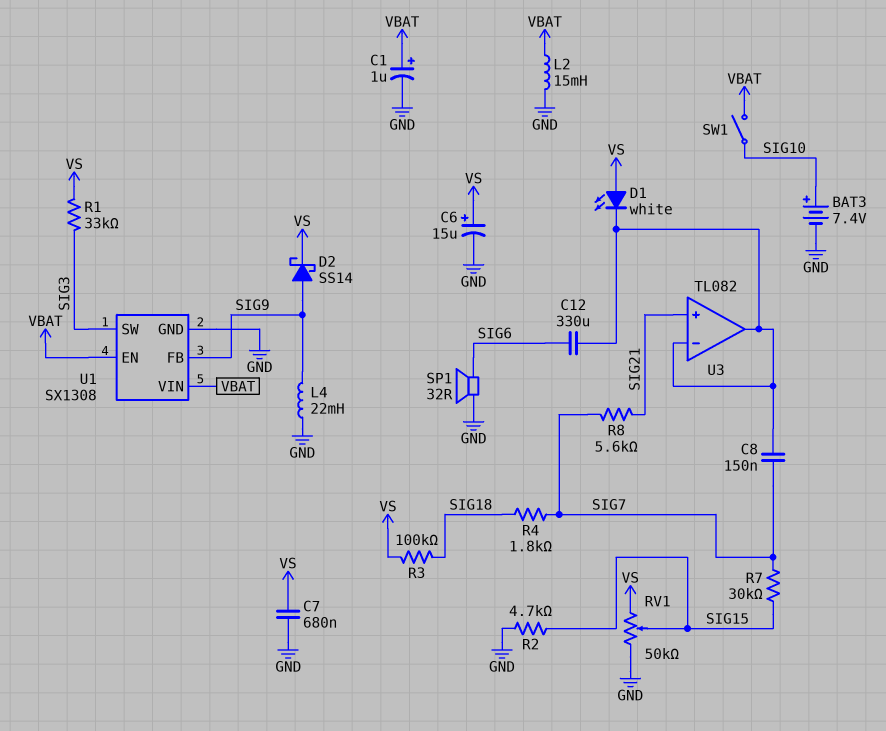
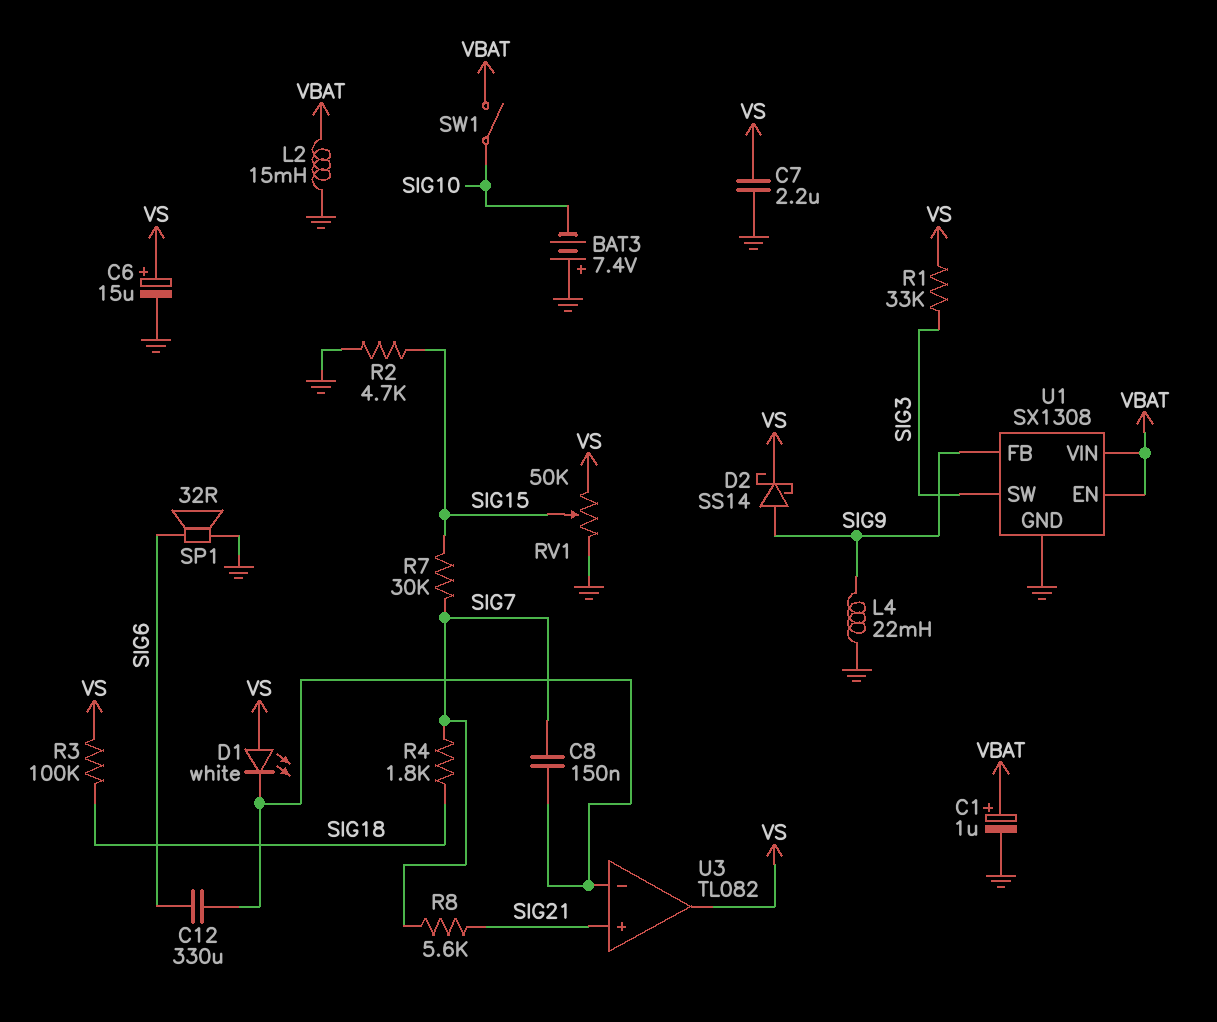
BAT3: 7.4V (plus SIG10, minus GND) -> 7.4V (plus GND, minus SIG10)
C7: 680nF (GND, VS) -> 2.2uF (GND, VS)
U3 pin out: U3/in- -> VS

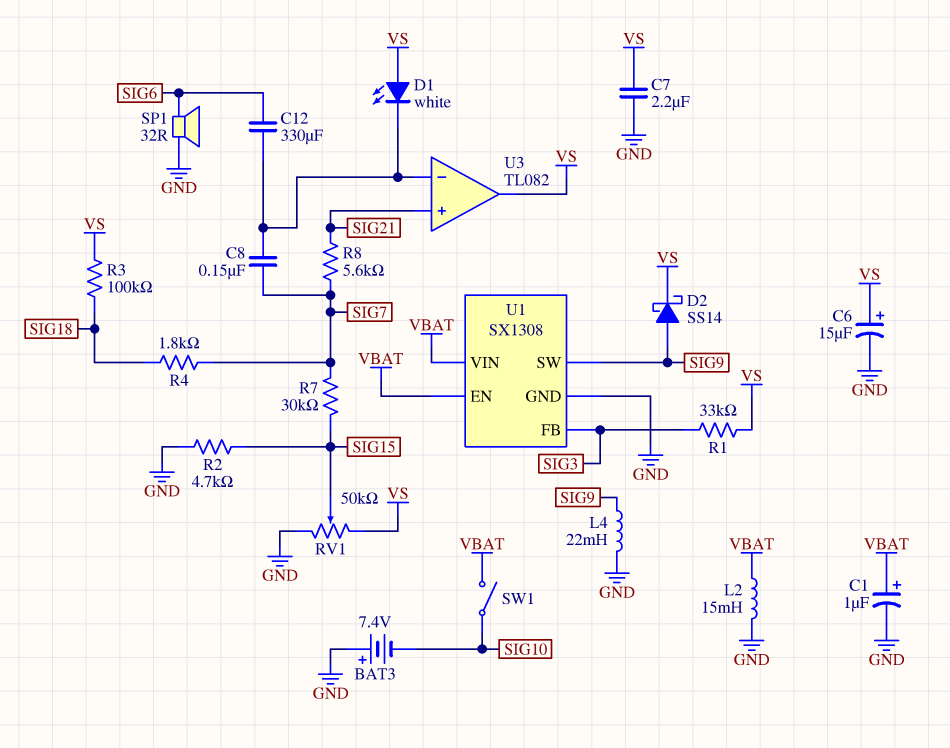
U1 pin FB: SIG9 -> SIG3
U1 pin SW: SIG3 -> SIG9

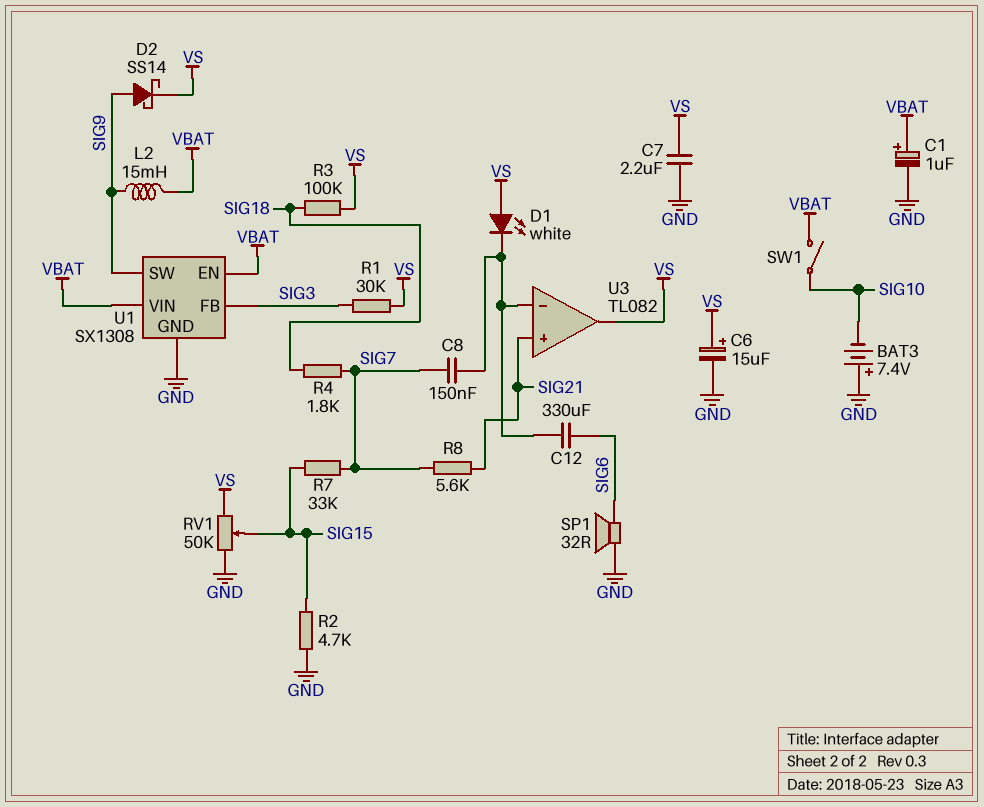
L2: 15mH (GND, VBAT) -> 15mH (SIG9, VBAT)
L4: 22mH (GND, SIG9) -> none
R1: 33k (SIG3, VS) -> 30k (SIG3, VS)
R7: 30k (SIG7, SIG15) -> 33k (SIG7, SIG15)

